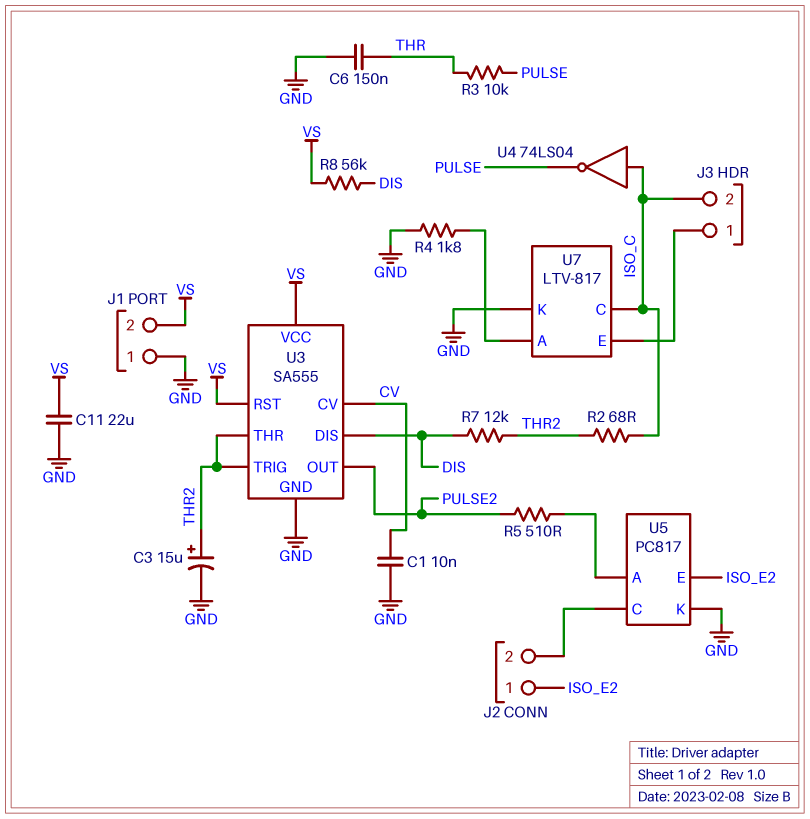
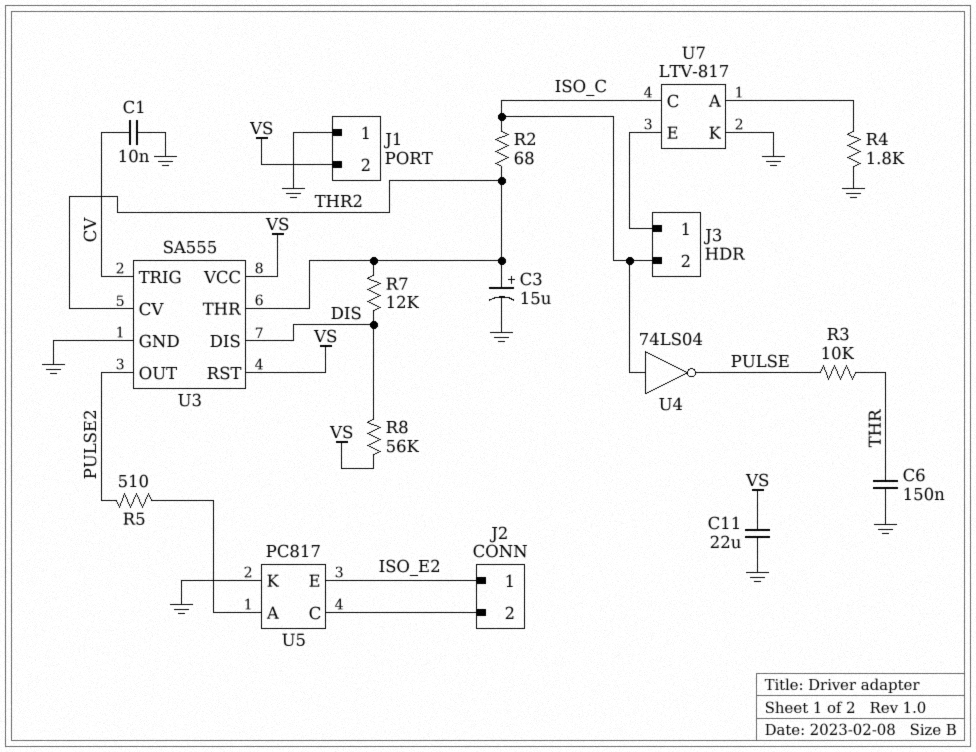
U3 pin CV: CV -> THR2
U3 pin TRIG: THR2 -> CV

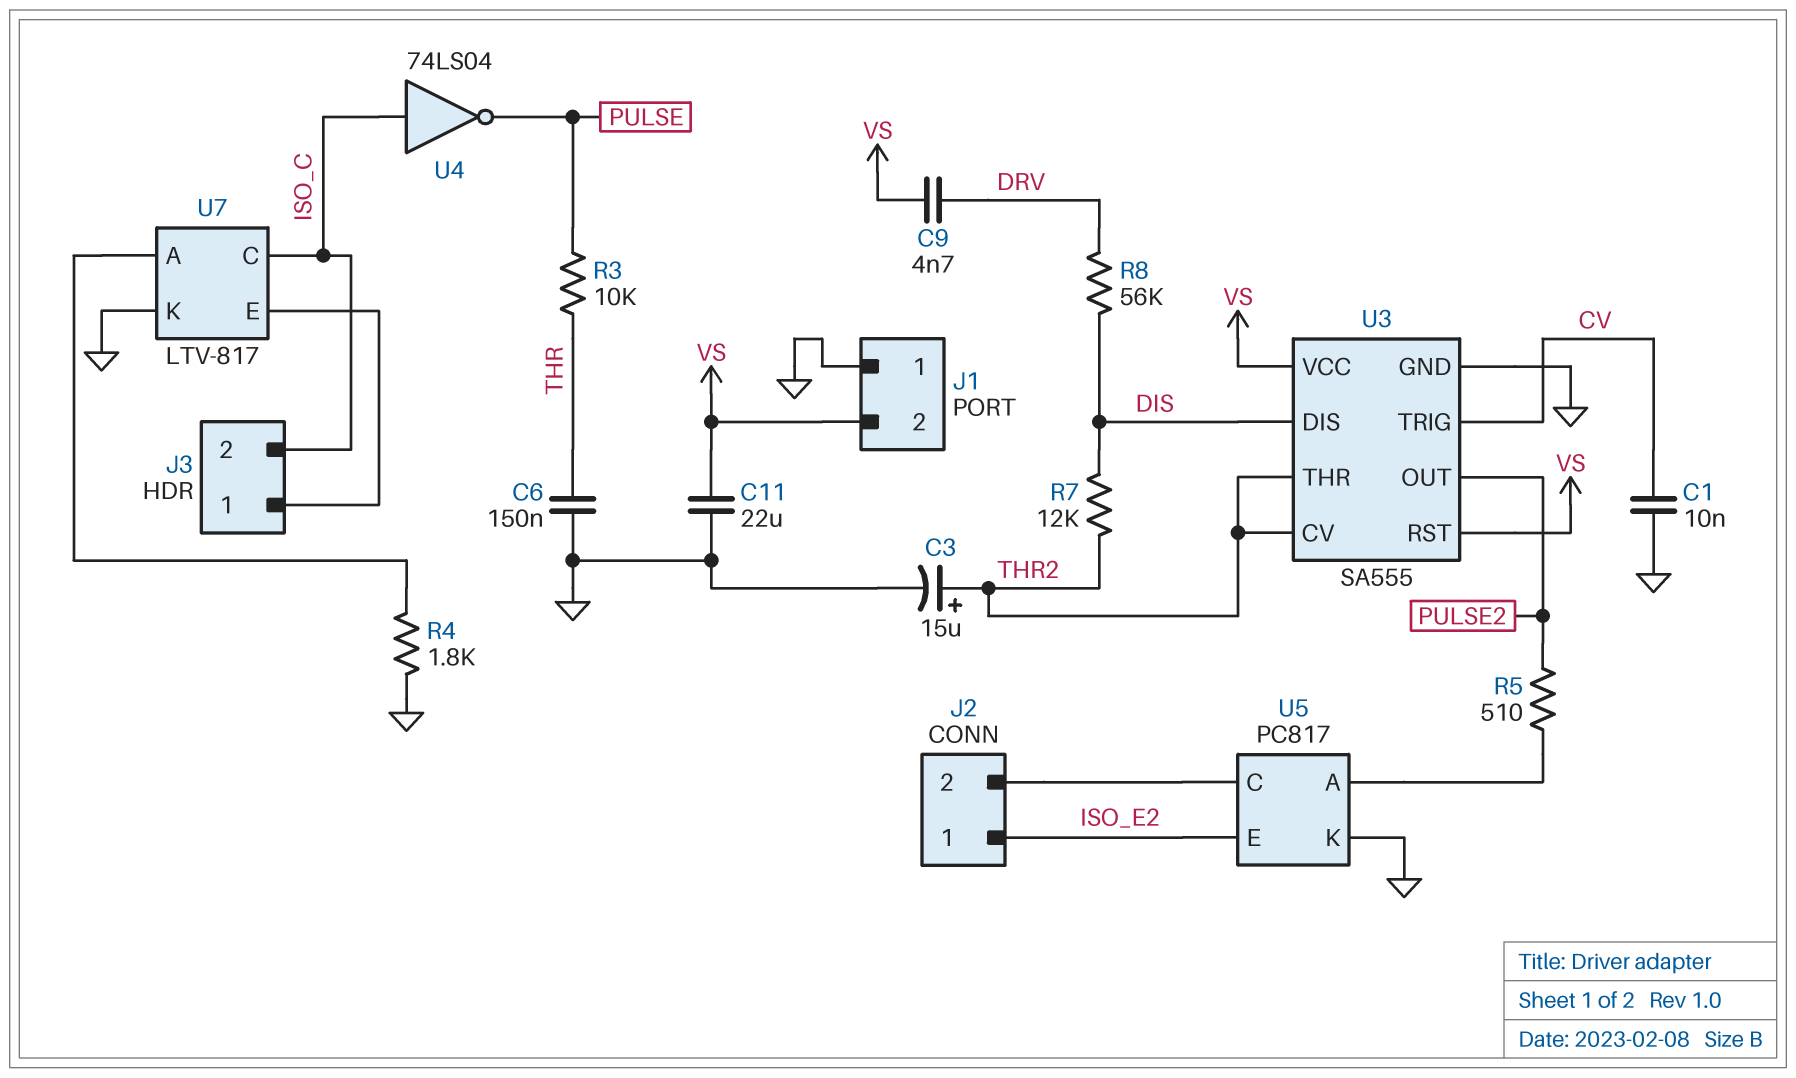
C9: none -> 4.7nF (DRV, VS)
R2: 68 (ISO_C, THR2) -> none
R8: 56k (DIS, VS) -> 56k (DIS, DRV)

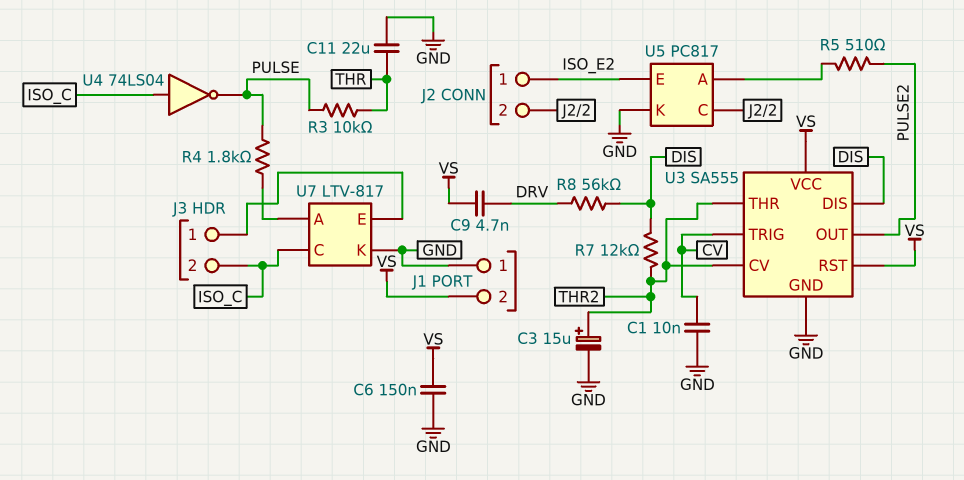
C6: 150nF (GND, THR) -> 150nF (GND, VS)
C11: 22uF (GND, VS) -> 22uF (GND, THR)
R4: 1.8k (GND, U7/A) -> 1.8k (PULSE, U7/A)

